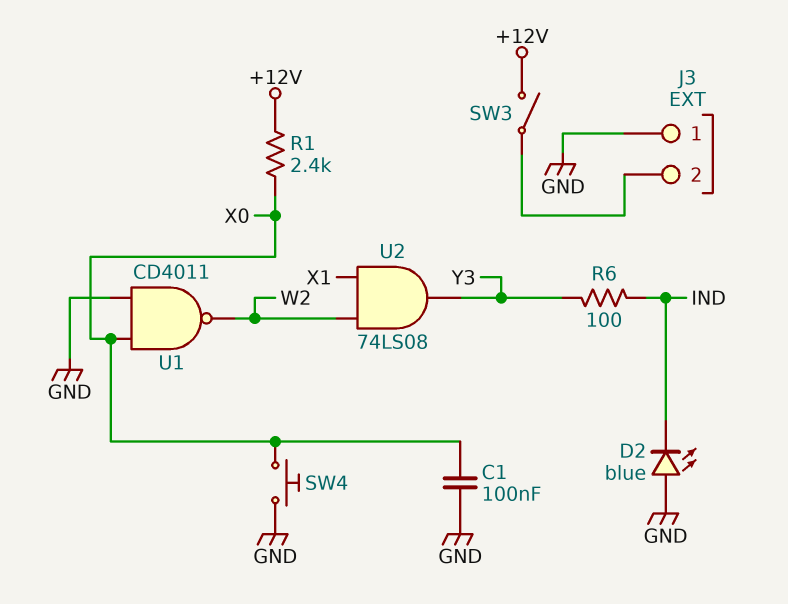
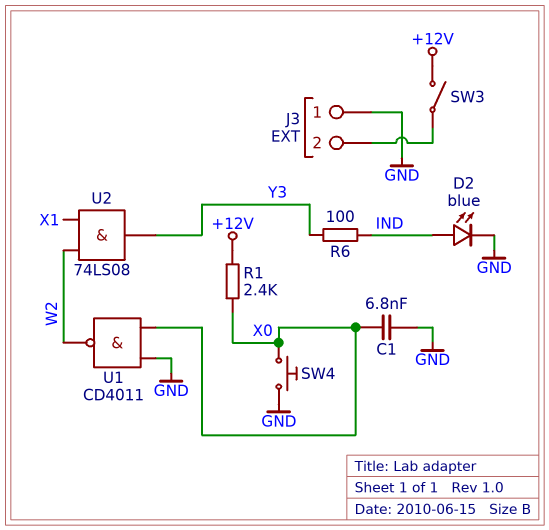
C1: 100nF (GND, X0) -> 6.8nF (GND, X0)
D2: LED blue (A GND, K IND) -> LED blue (A IND, K GND)

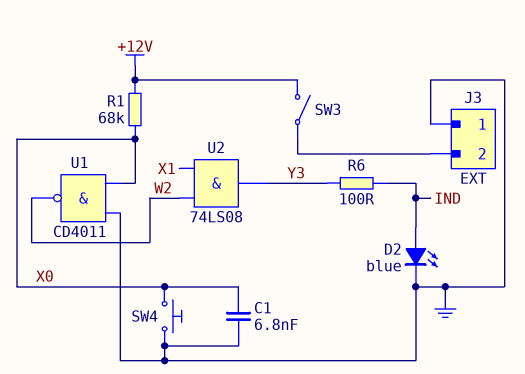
R1: 2.4k (+12V, X0) -> 68k (+12V, X0)

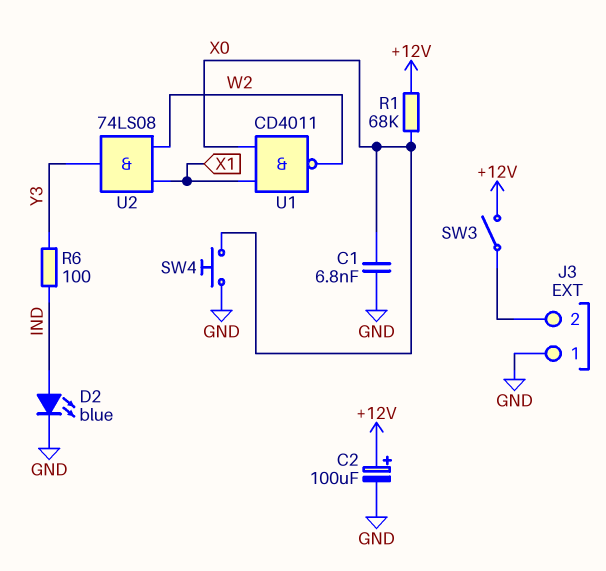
C2: none -> 100uF (plus +12V, minus GND)
U1: NAND CD4011 (in GND, in X0, out W2) -> NAND CD4011 (in X0, in X1, out W2)

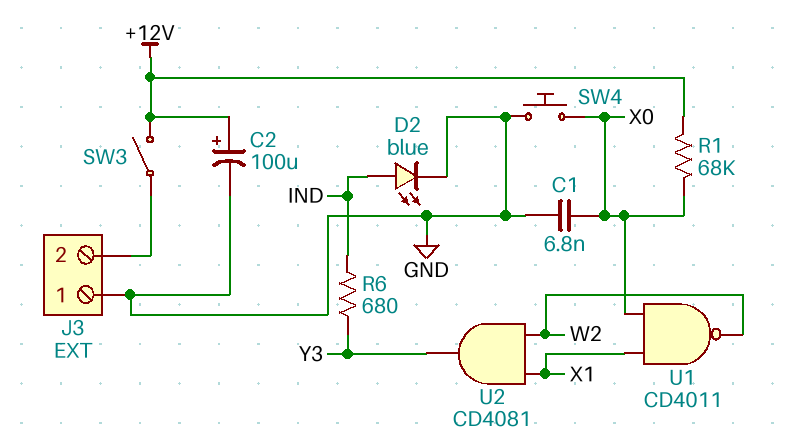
R6: 100 (IND, Y3) -> 680 (IND, Y3)
U2: AND 74LS08 (in W2, in X1, out Y3) -> AND CD4081 (in W2, in X1, out Y3)

